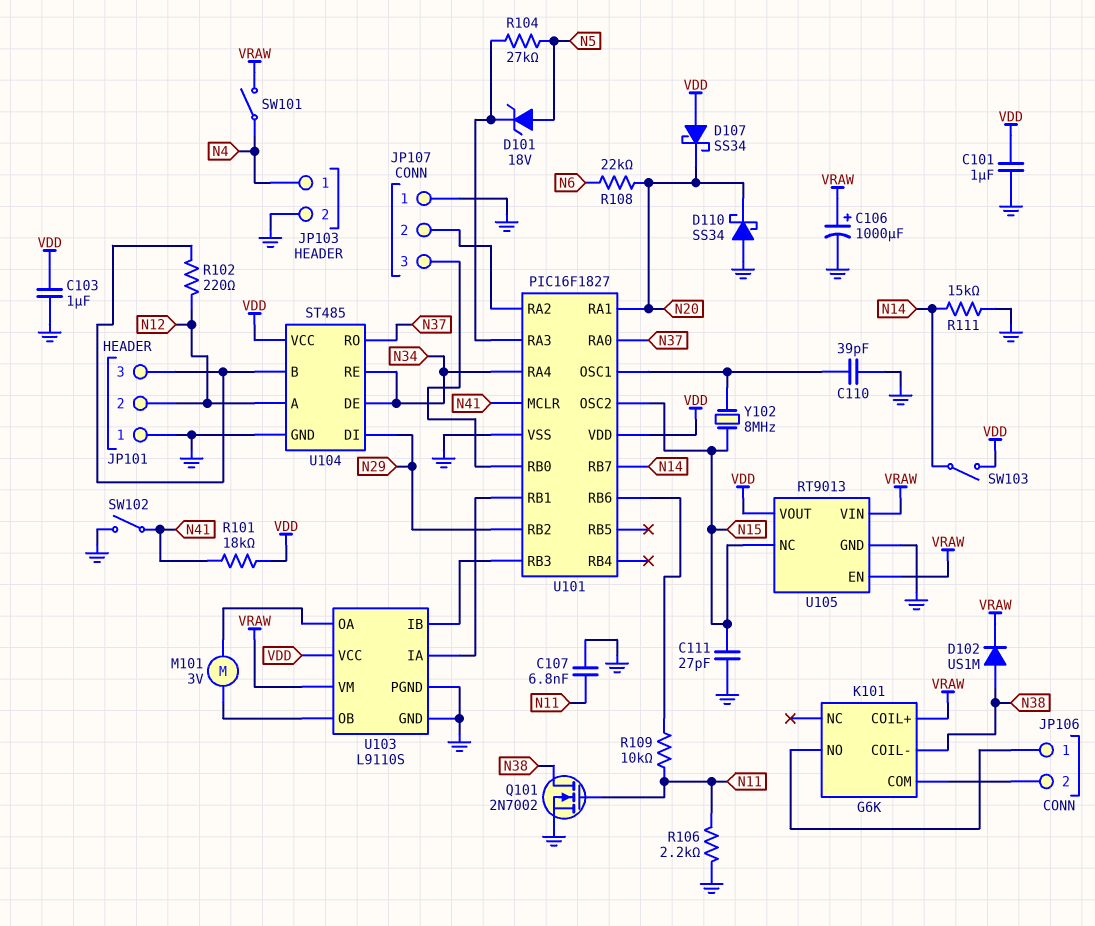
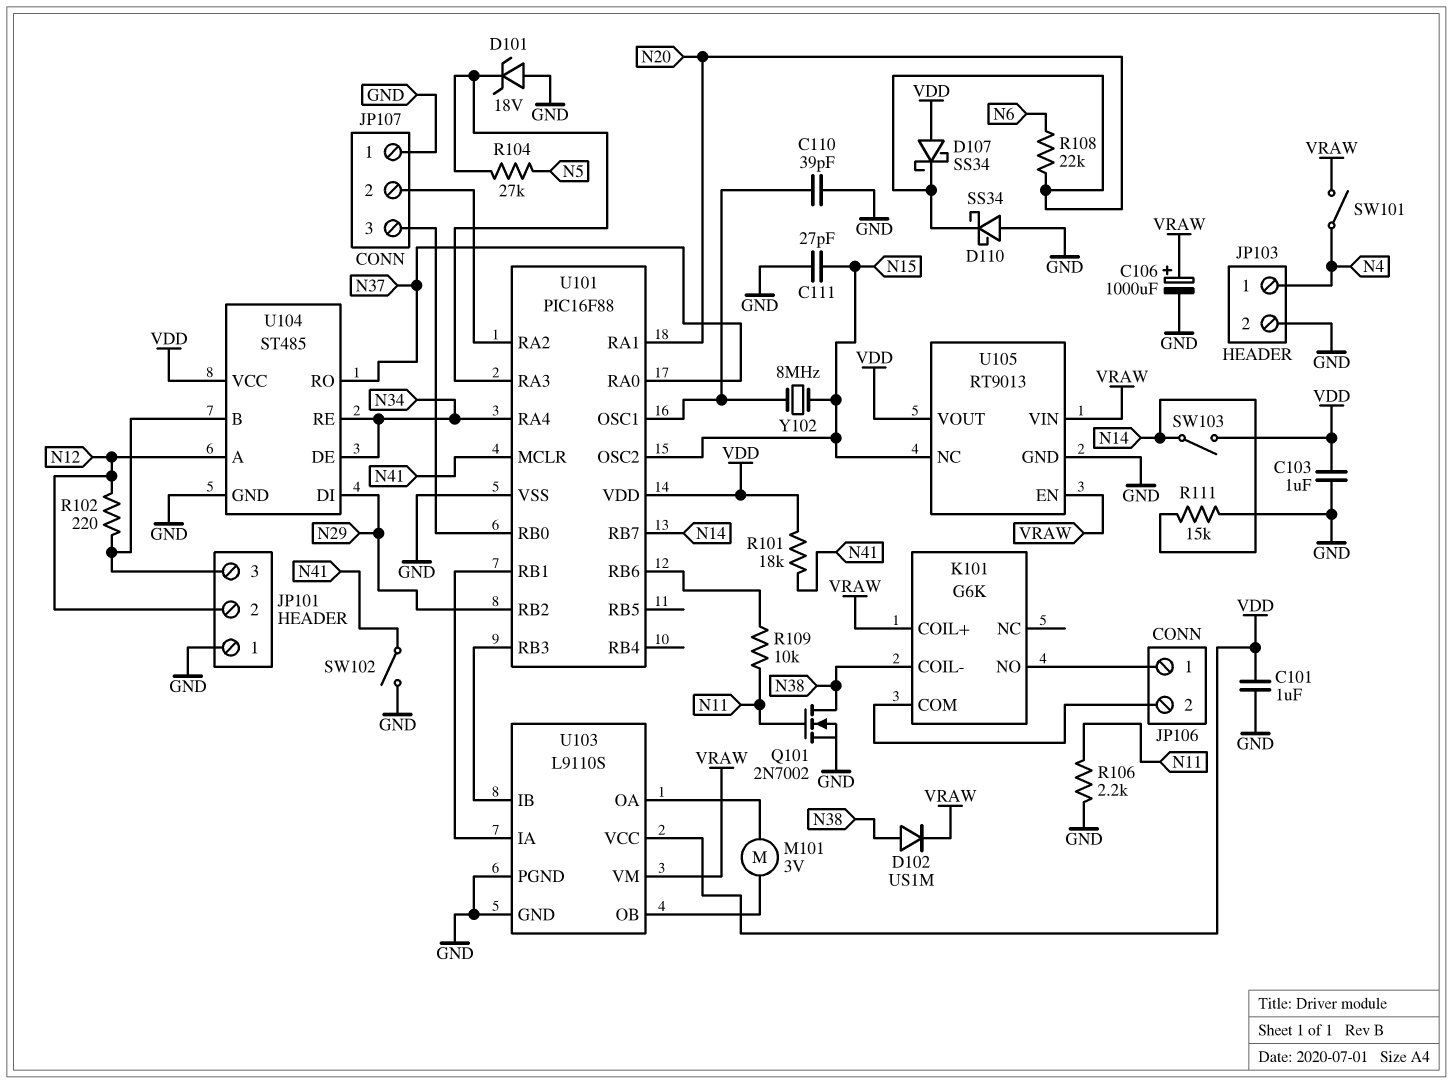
C107: 6.8nF (GND, N11) -> none
D101: zener 18V (A N5, K U101/RA3) -> zener 18V (A GND, K U101/RA3)
U101: PIC16F1827 -> PIC16F88

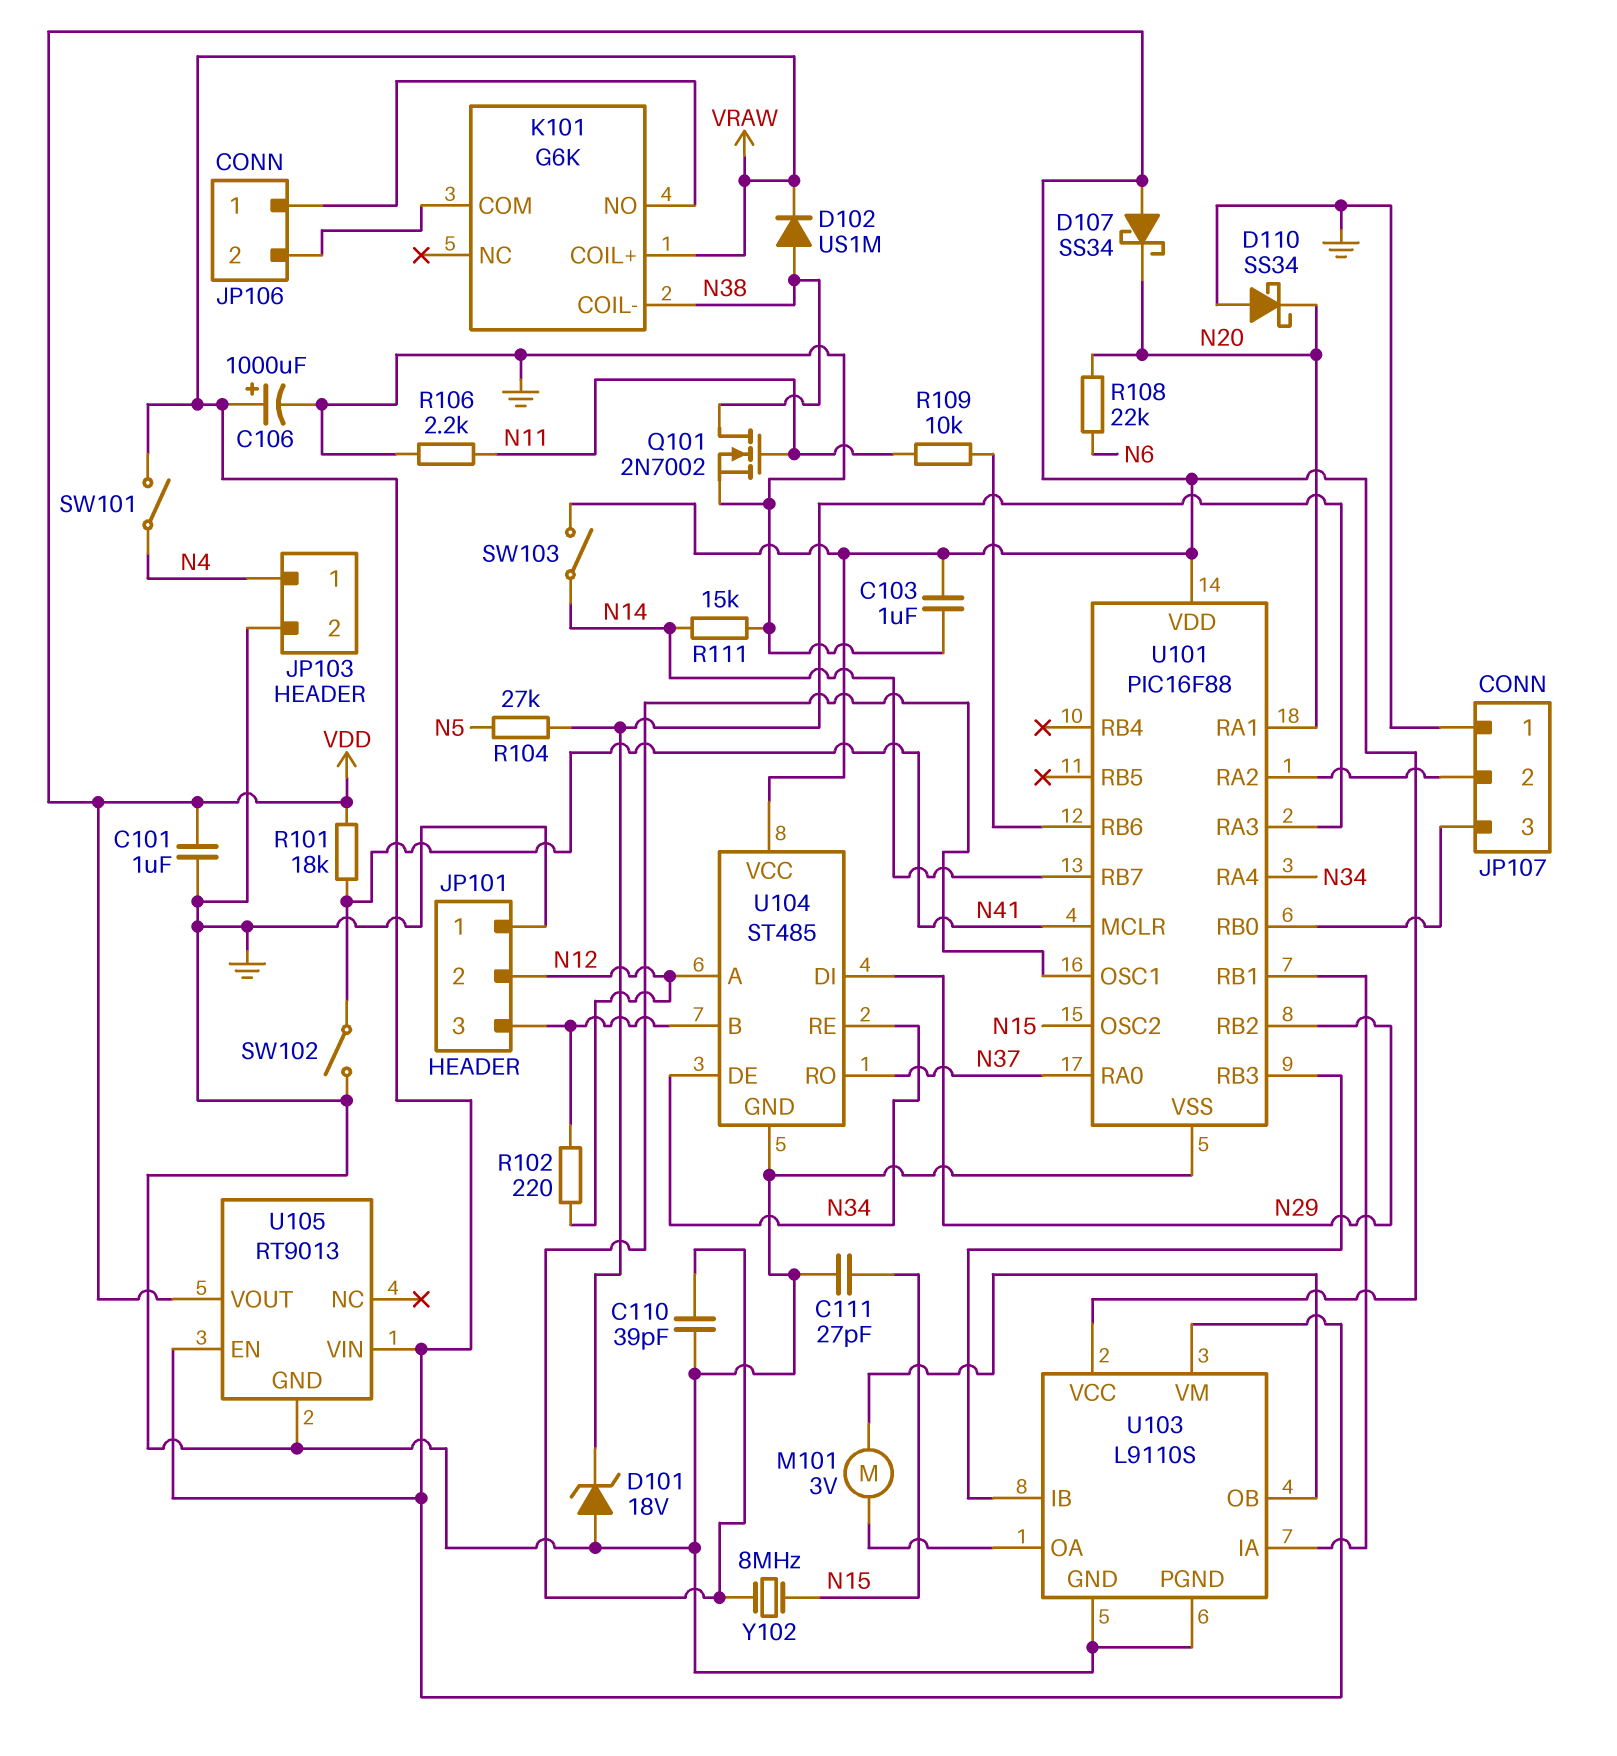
U105 pin NC: N15 -> none

